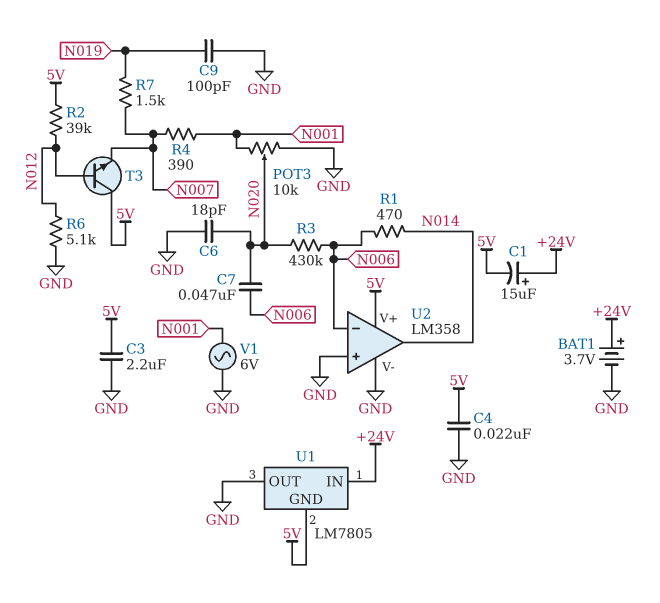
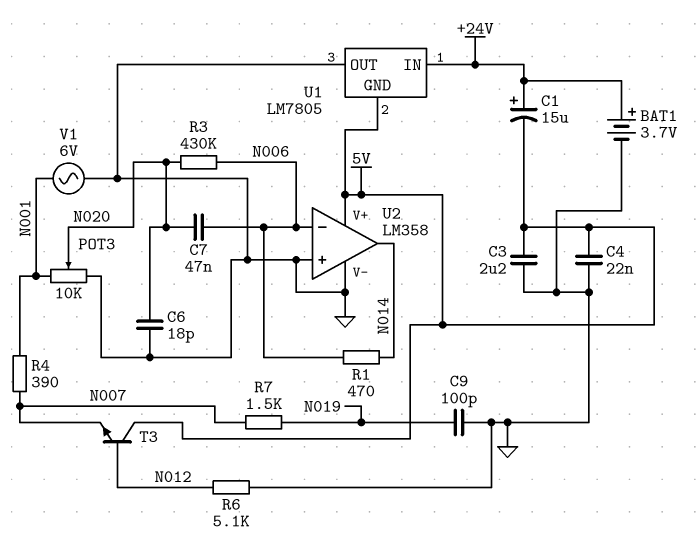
R2: 39k (5V, N012) -> none

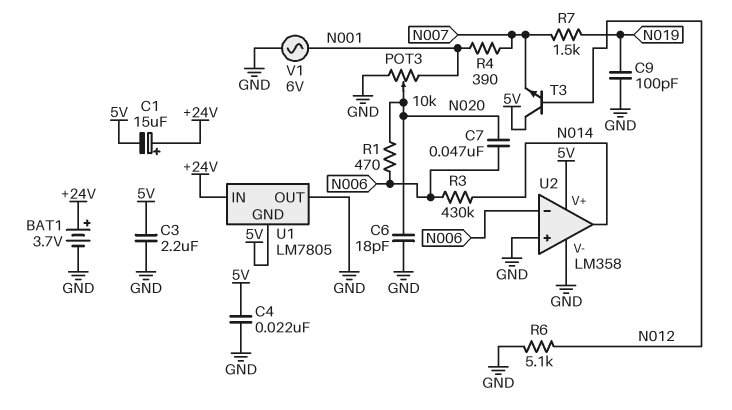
R1: 470 (N006, N014) -> 470 (N006, N020)
R3: 430k (N006, N020) -> 430k (N006, N014)

